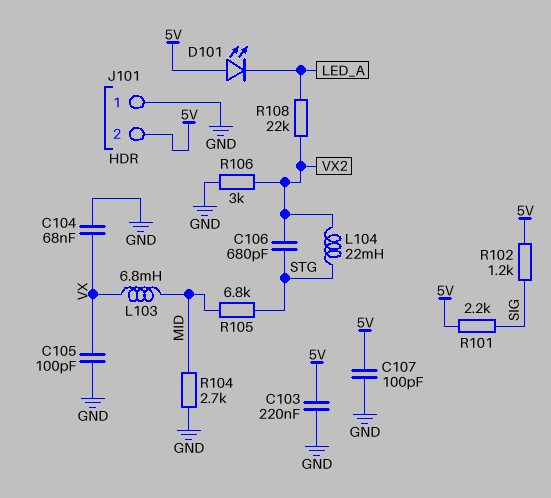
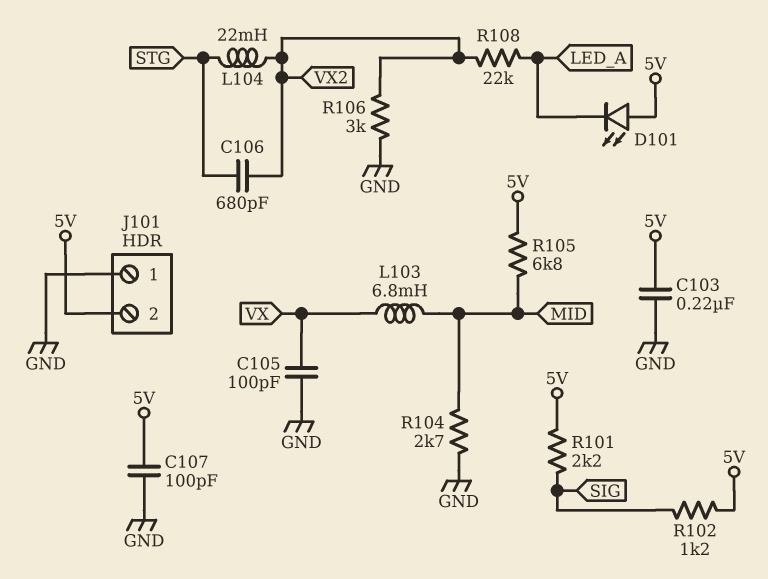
C104: 68nF (GND, VX) -> none
R105: 6.8k (MID, STG) -> 6.8k (5V, MID)

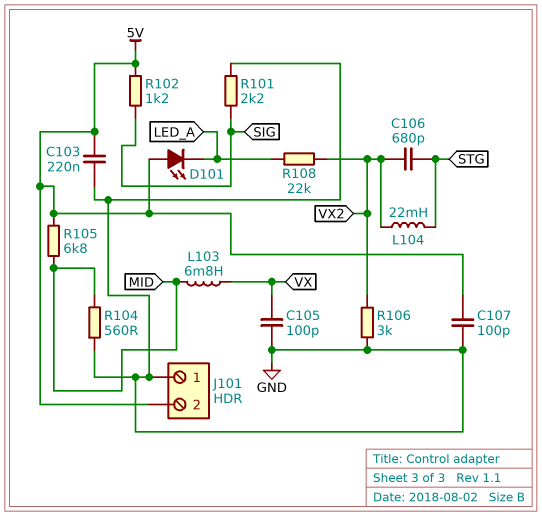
R101: 2.2k (5V, SIG) -> 2.2k (GND, SIG)
R104: 2.7k (GND, MID) -> 560 (GND, MID)

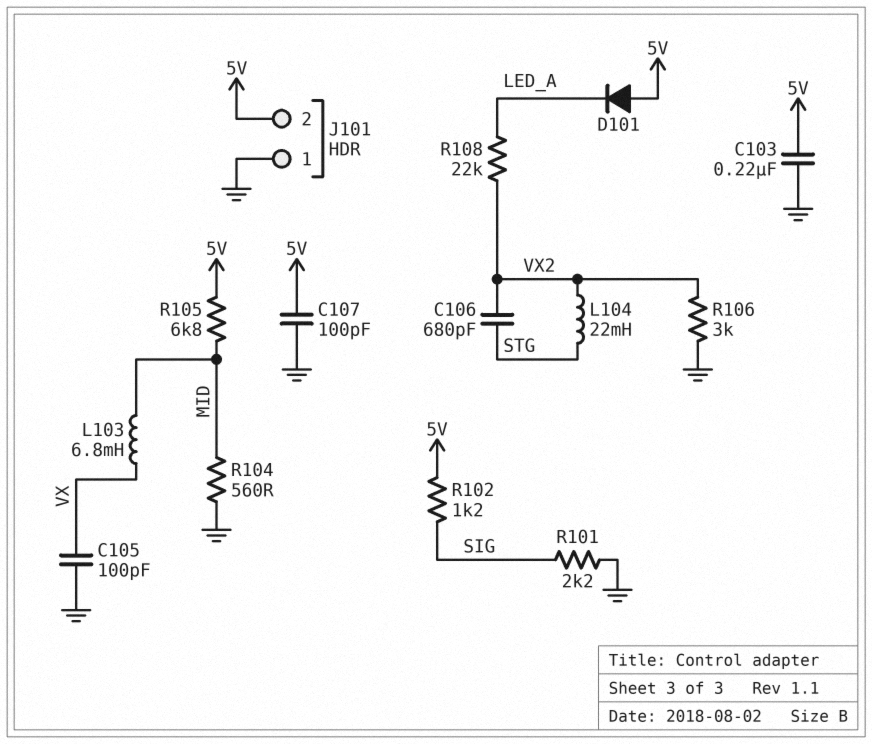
D101: LED (A 5V, K LED_A) -> diode (A 5V, K LED_A)

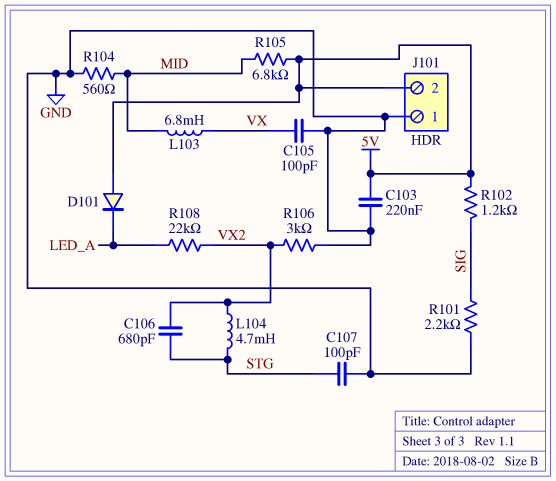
C107: 100pF (5V, GND) -> 100pF (GND, STG)
L104: 22mH (STG, VX2) -> 4.7mH (STG, VX2)

